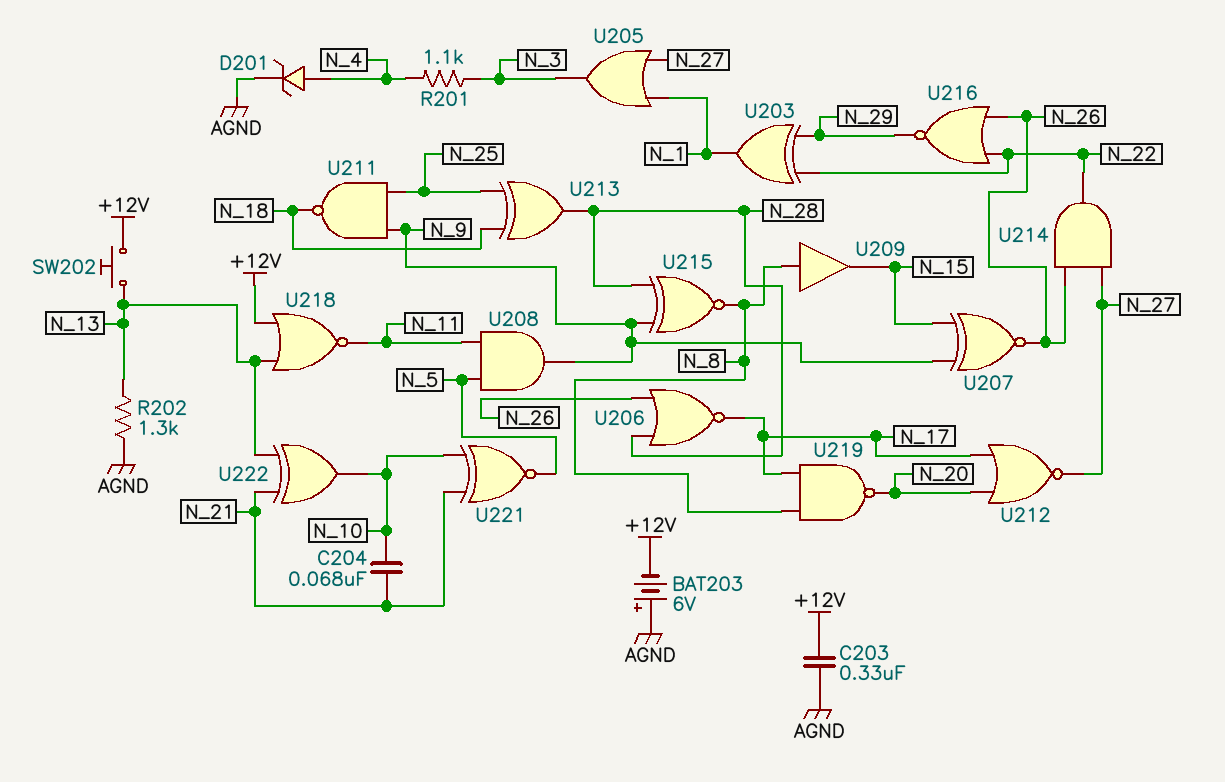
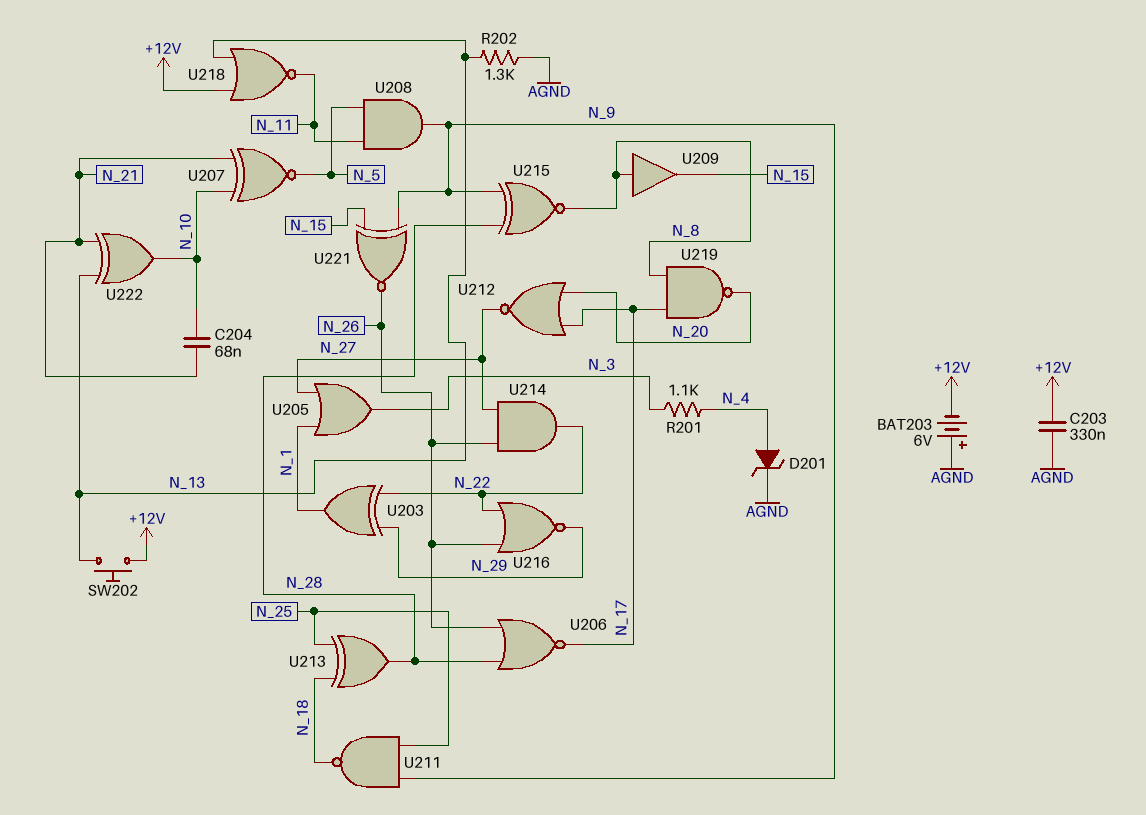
U207: XNOR (in N_9, in N_15, out N_26) -> XNOR (in N_10, in N_21, out N_5)
U221: XNOR (in N_10, in N_21, out N_5) -> XNOR (in N_9, in N_15, out N_26)

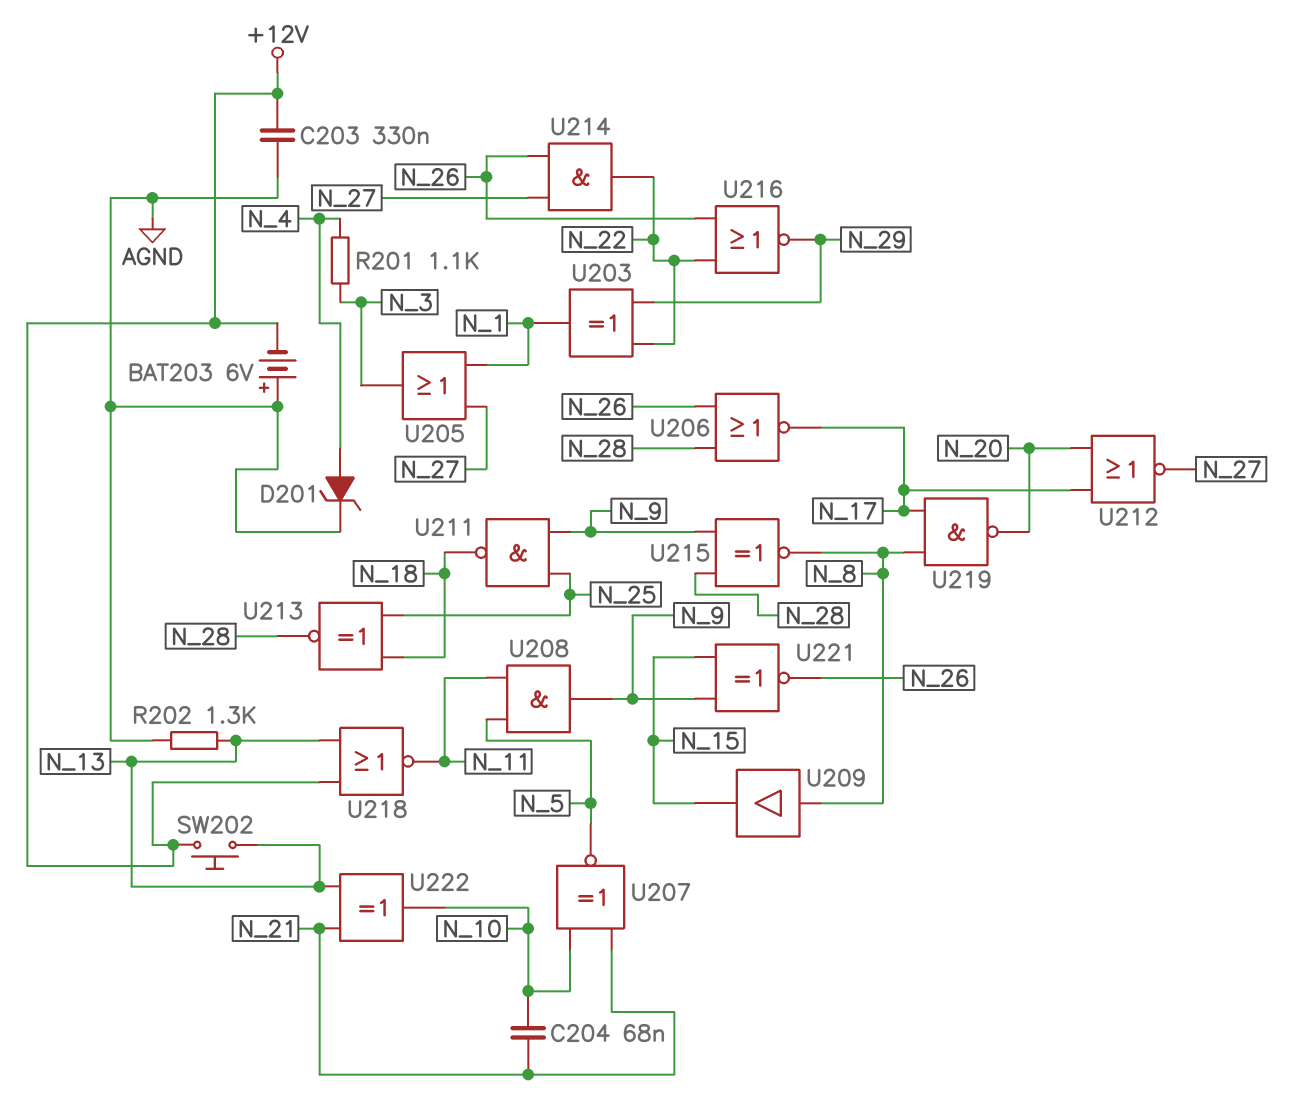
U213: XOR (in N_18, in N_25, out N_28) -> XNOR (in N_18, in N_25, out N_28)

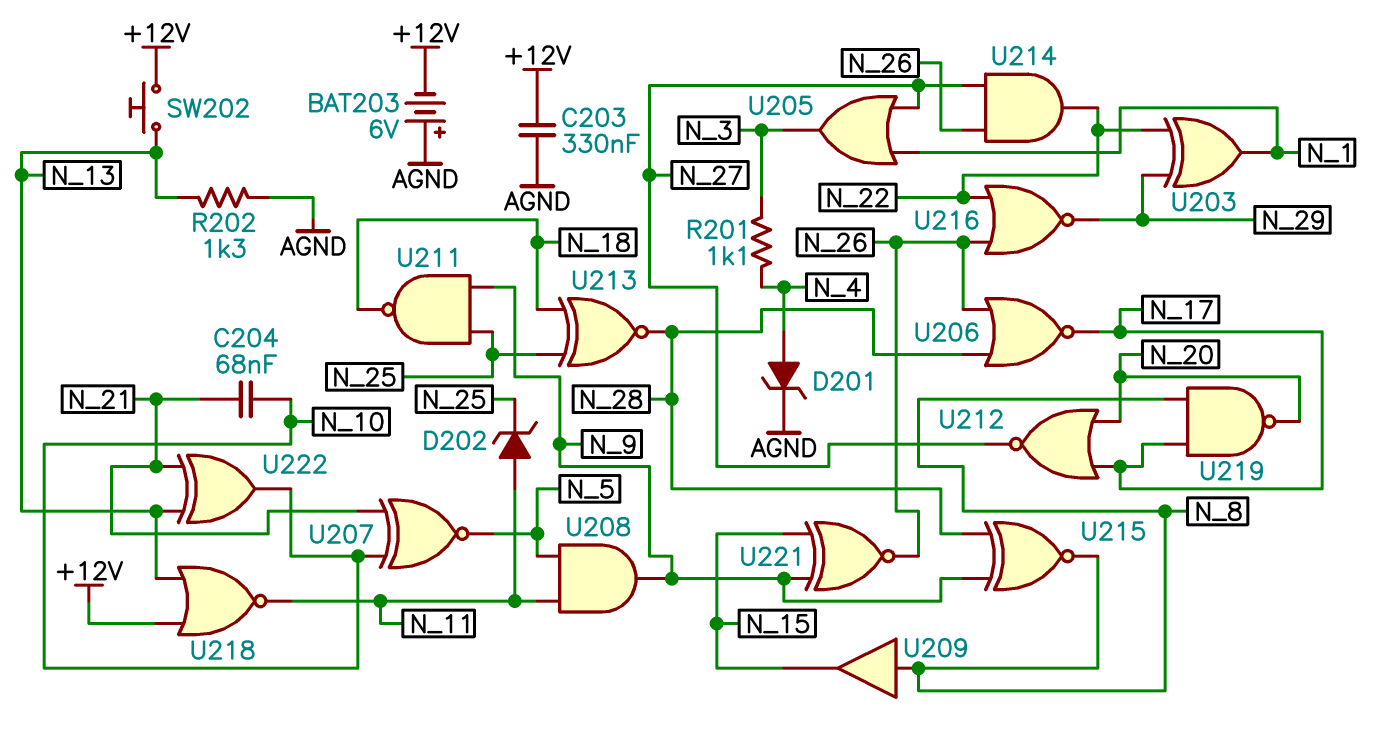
D202: none -> zener (A N_11, K N_25)

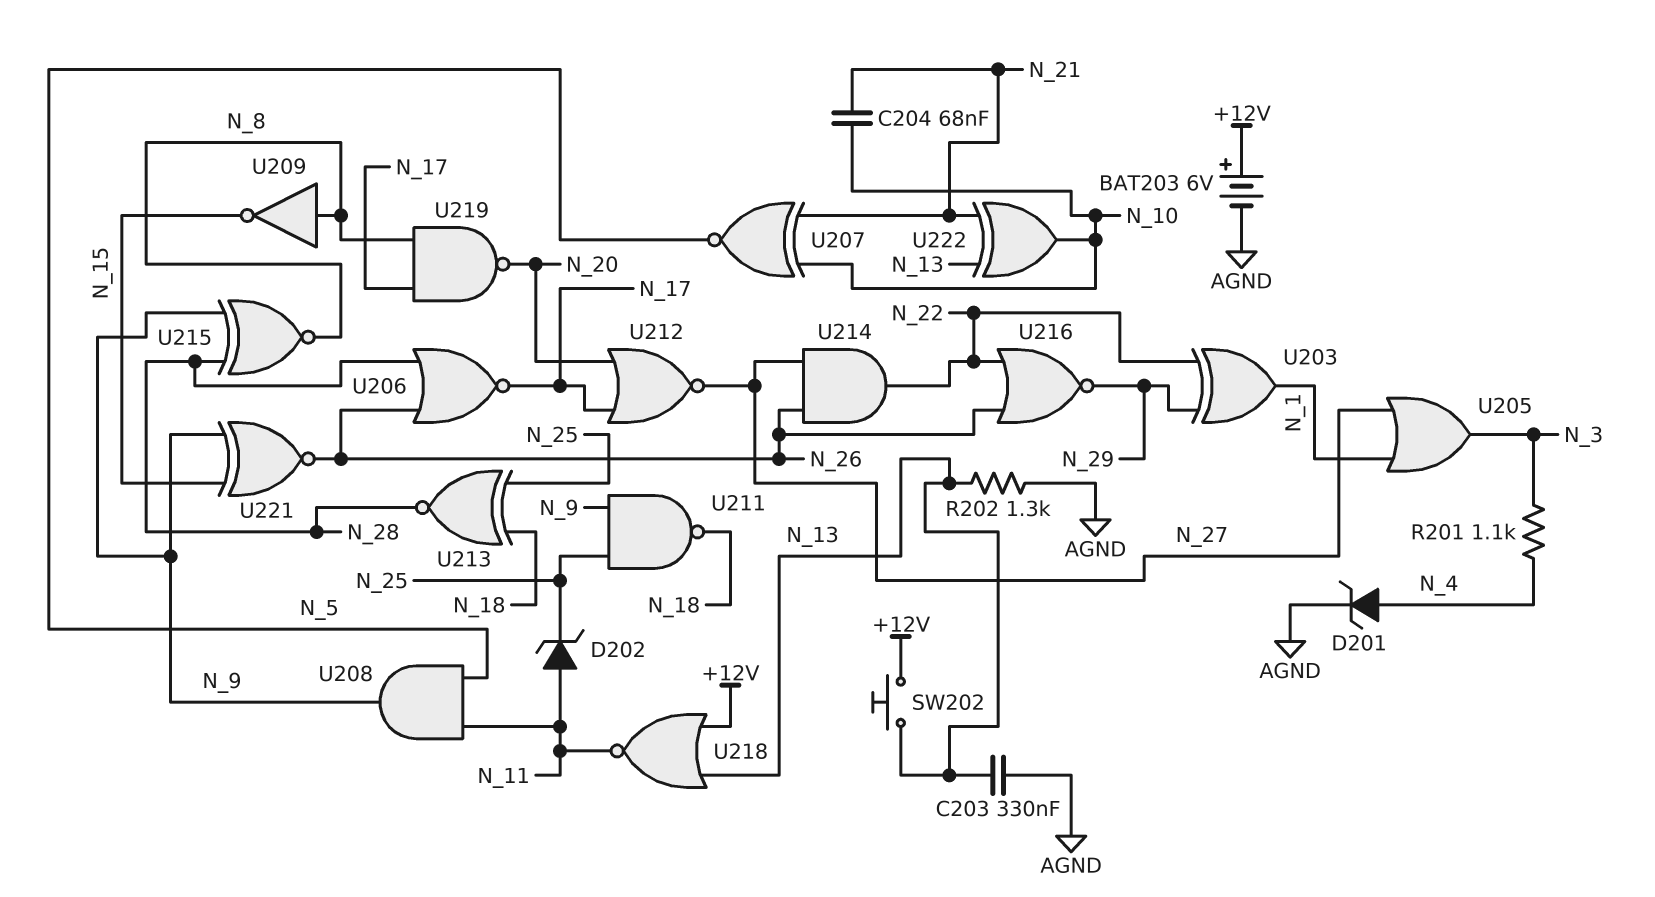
BAT203: 6V (plus AGND, minus +12V) -> 6V (plus +12V, minus AGND)
C203: 330nF (+12V, AGND) -> 330nF (AGND, N_13)
U209: buffer (in N_8, out N_15) -> NOT (in N_8, out N_15)

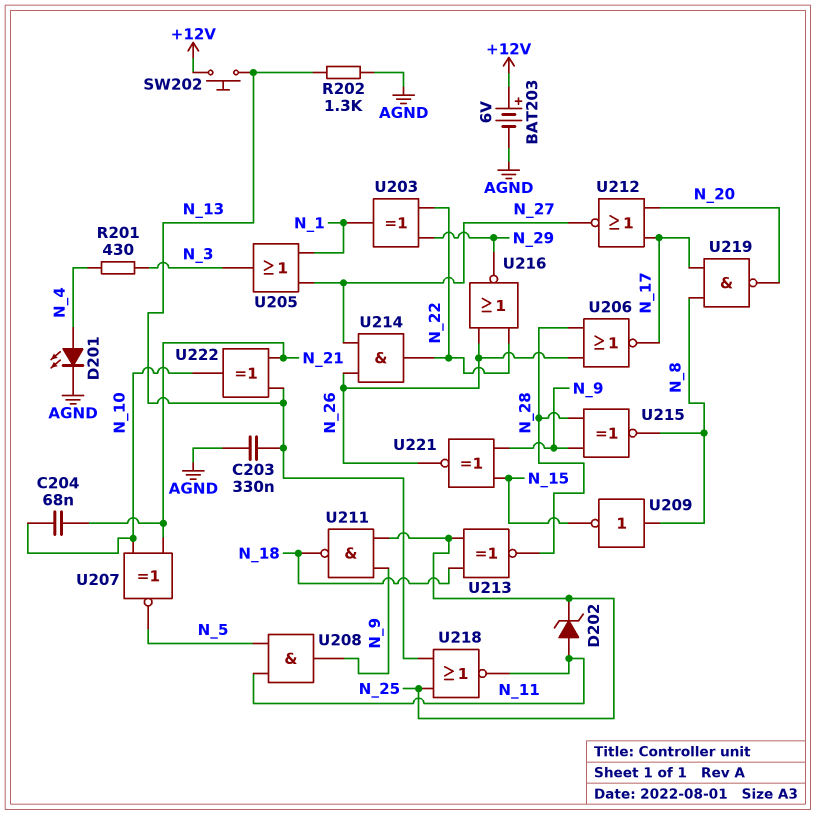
D201: zener (A N_4, K AGND) -> LED (A N_4, K AGND)
R201: 1.1k (N_3, N_4) -> 430 (N_3, N_4)
U218: NOR (in +12V, in N_13, out N_11) -> NOR (in N_13, in N_25, out N_11)

